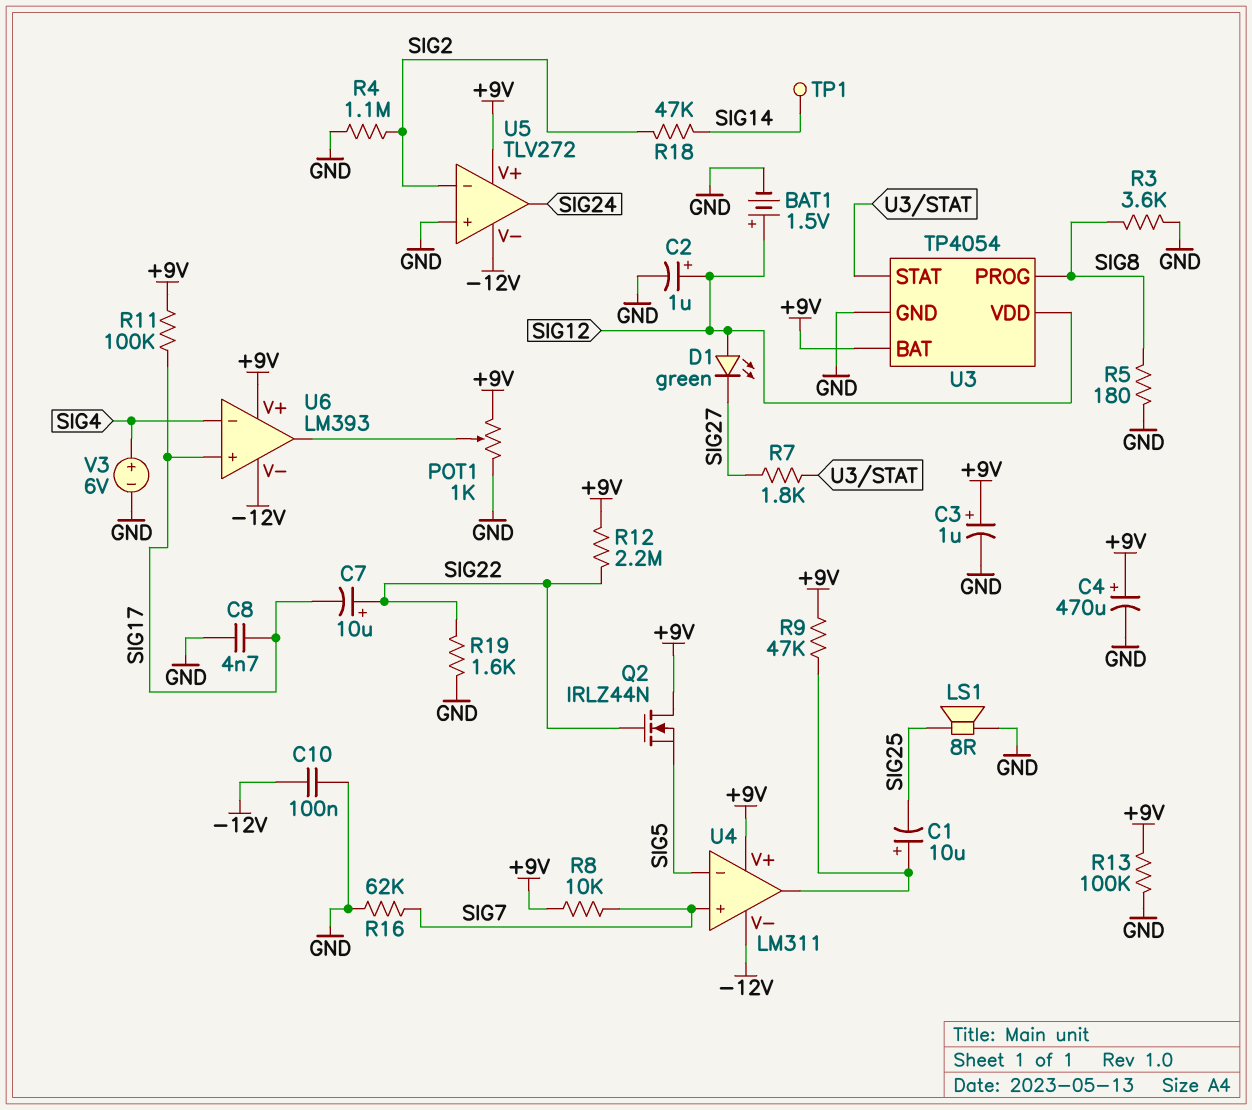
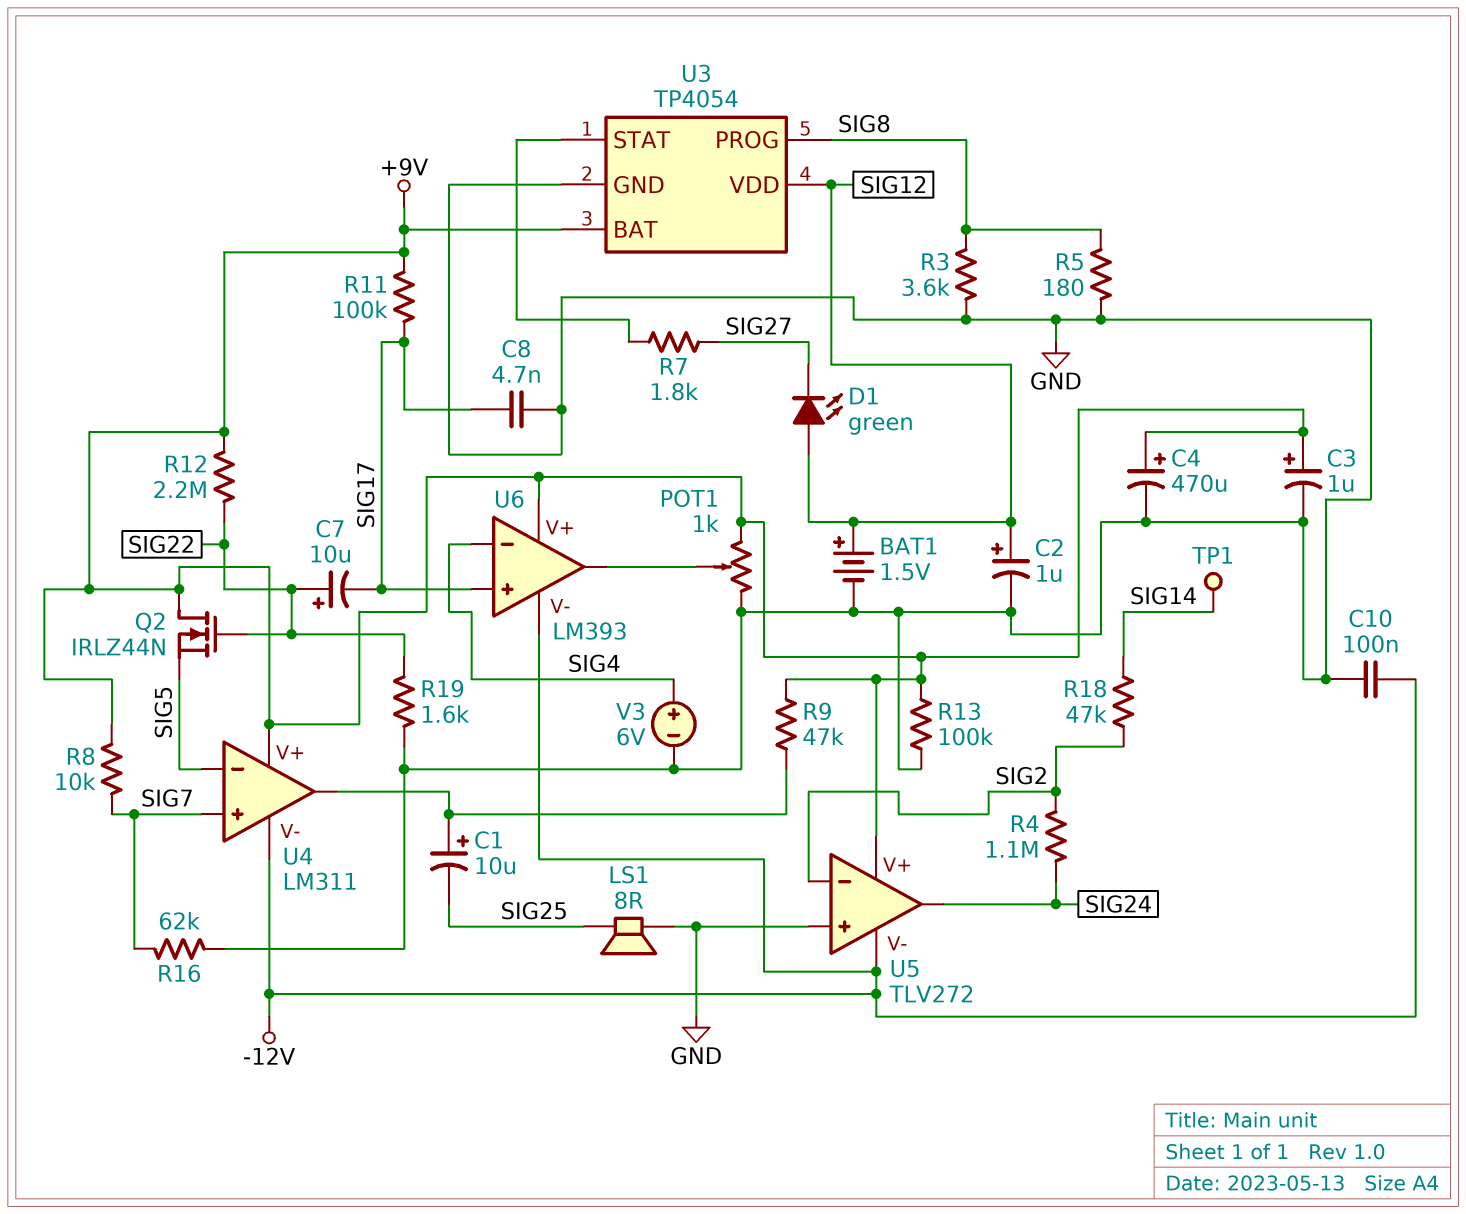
R4: 1.1M (GND, SIG2) -> 1.1M (SIG2, SIG24)

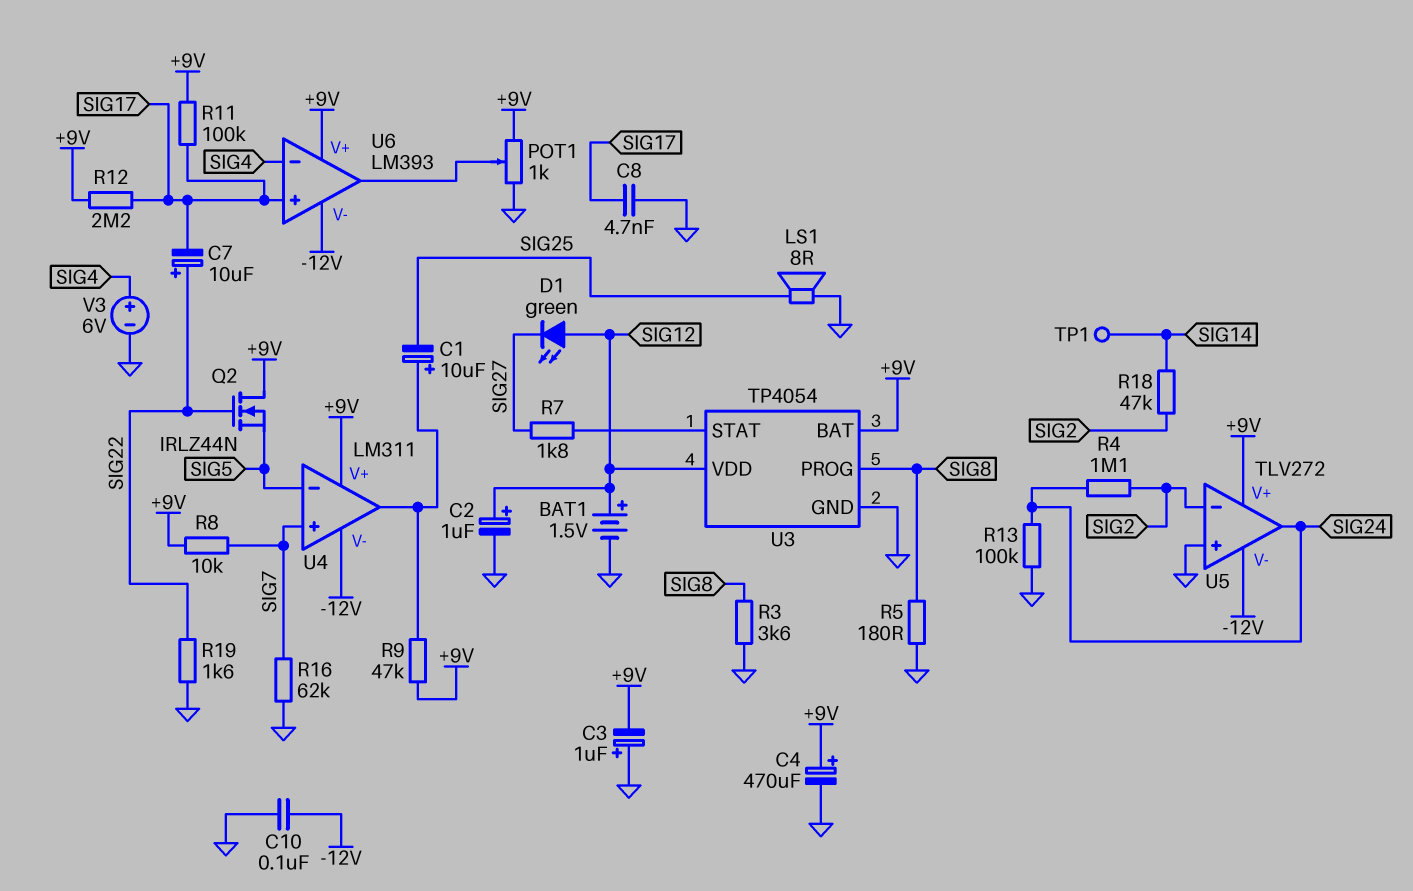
C3: 1uF (plus +9V, minus GND) -> 1uF (plus GND, minus +9V)
R12: 2.2M (+9V, SIG22) -> 2.2M (+9V, SIG17)
R13: 100k (+9V, GND) -> 100k (GND, SIG24)

